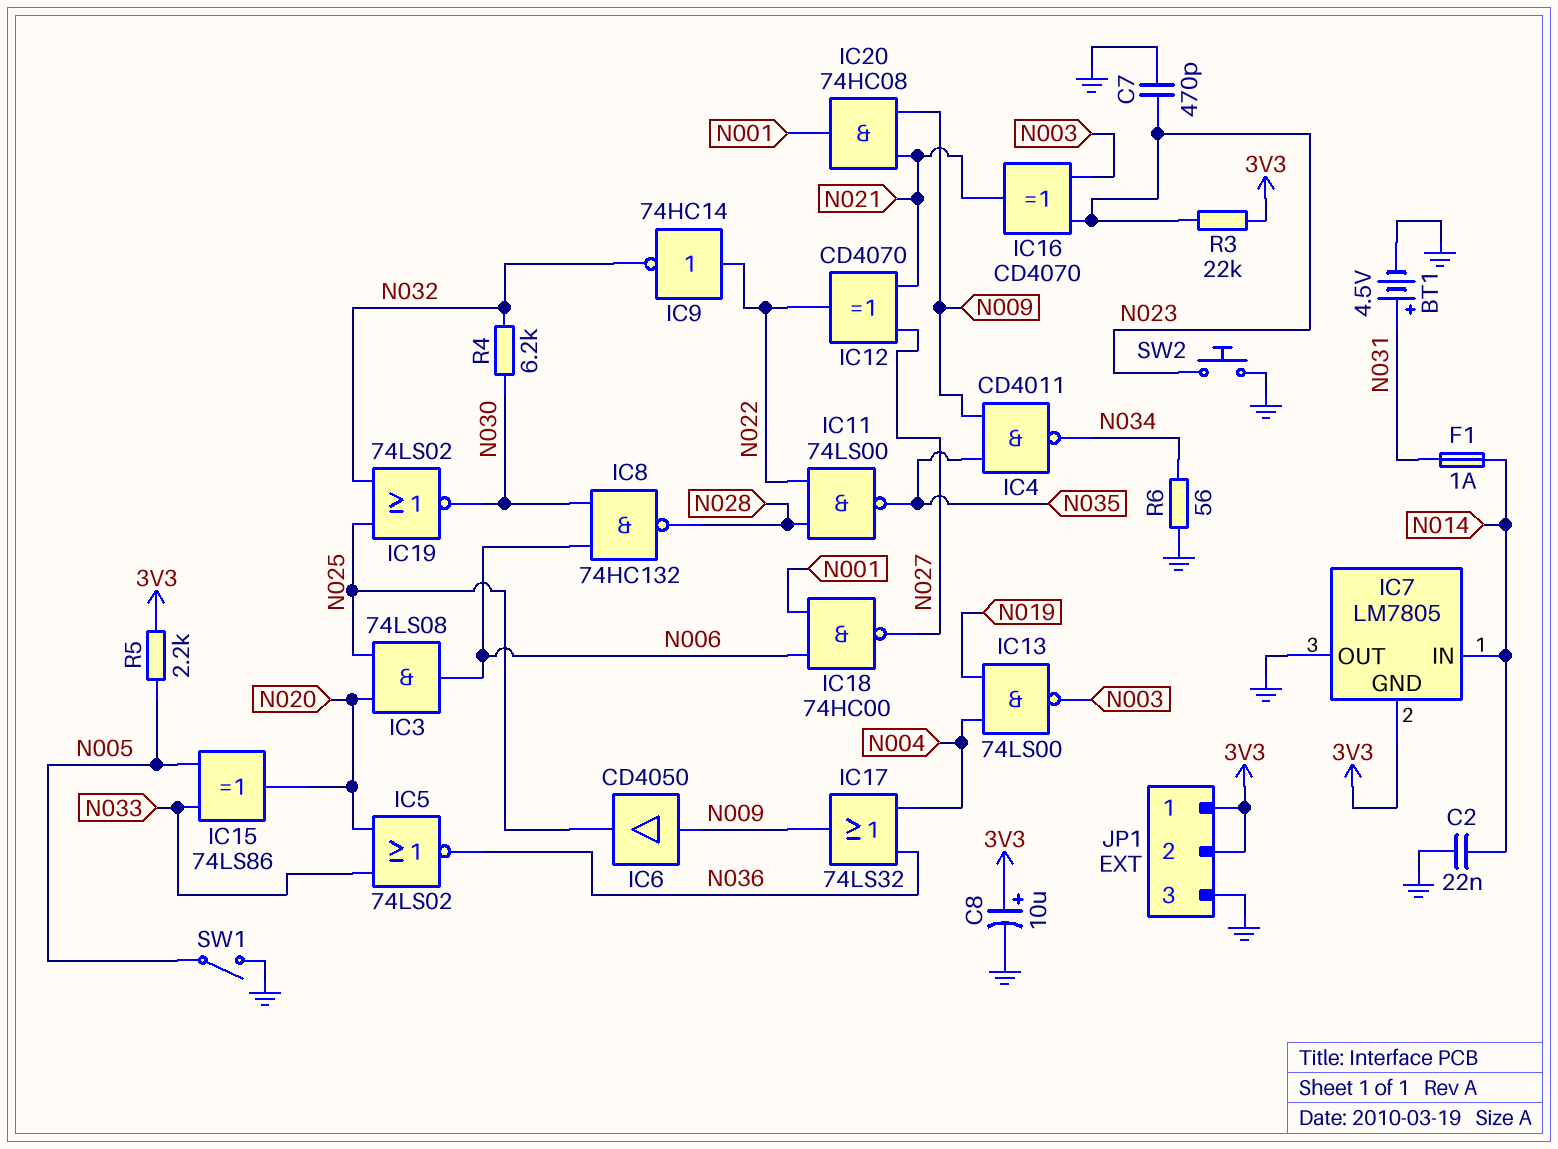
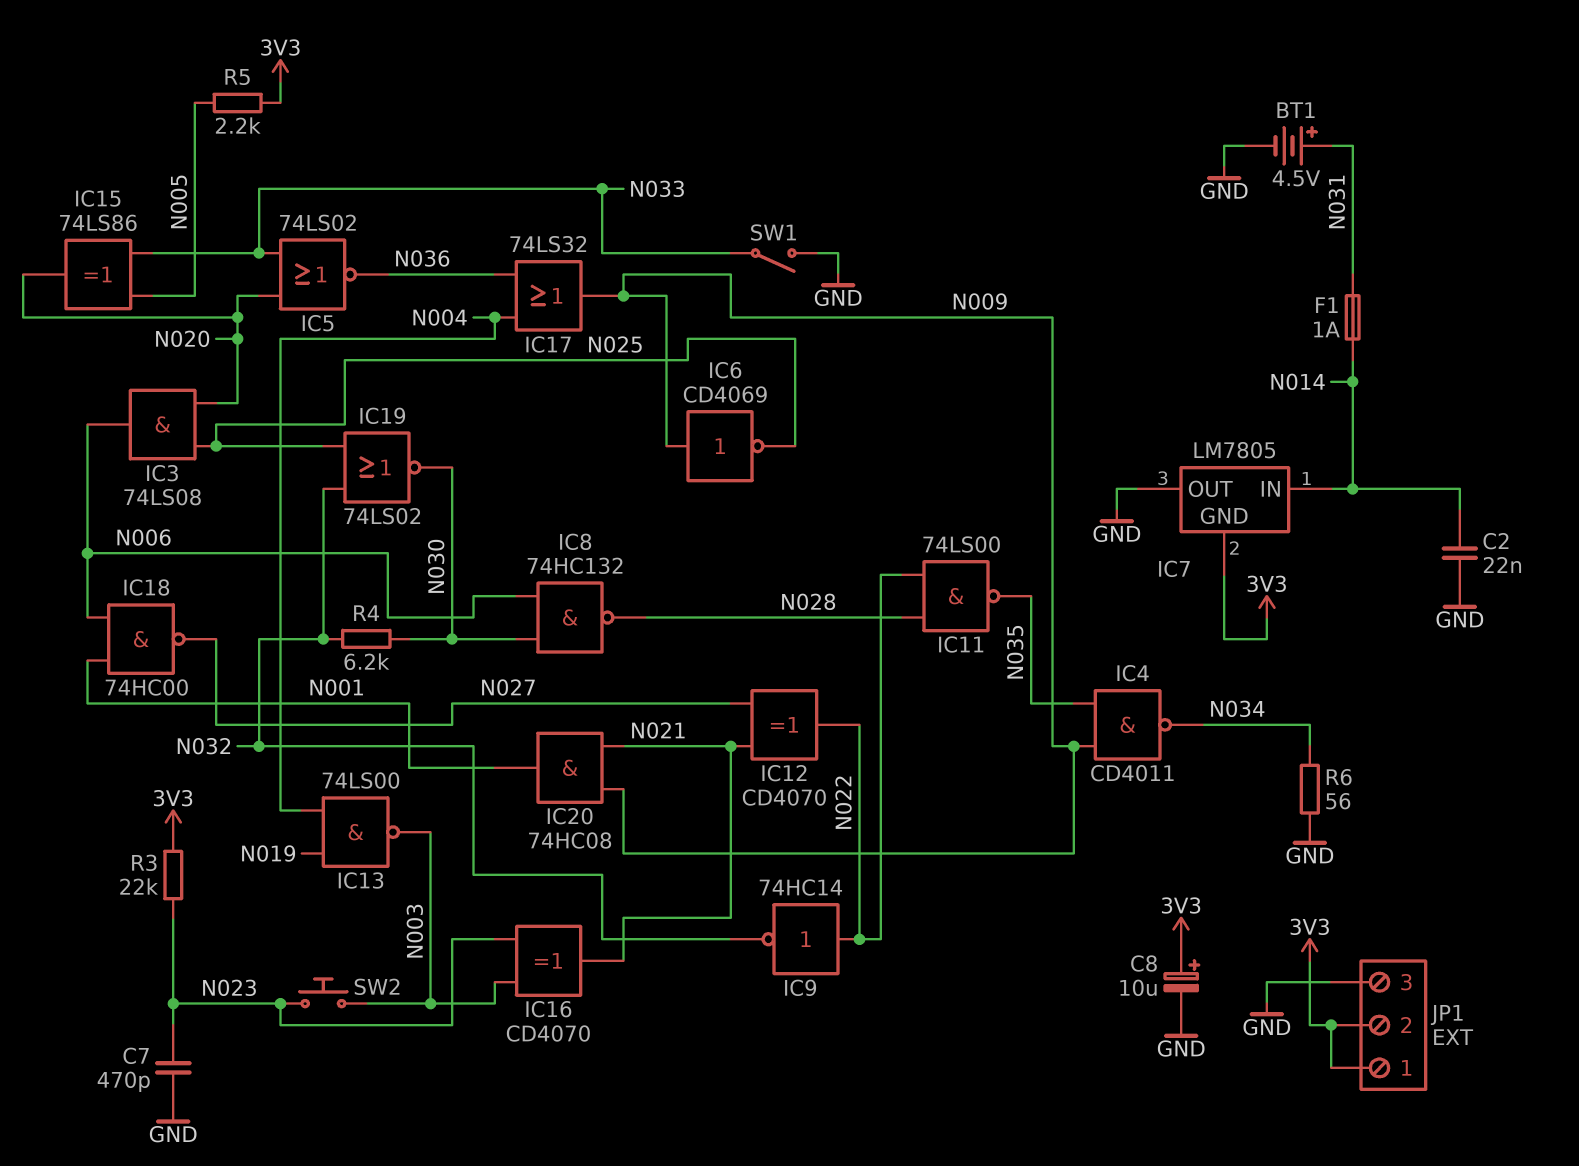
IC6: buffer CD4050 (in N009, out N025) -> NOT CD4069 (in N009, out N025)
SW1: switch (GND, N005) -> switch (GND, N033)
SW2: button (GND, N023) -> button (N003, N023)

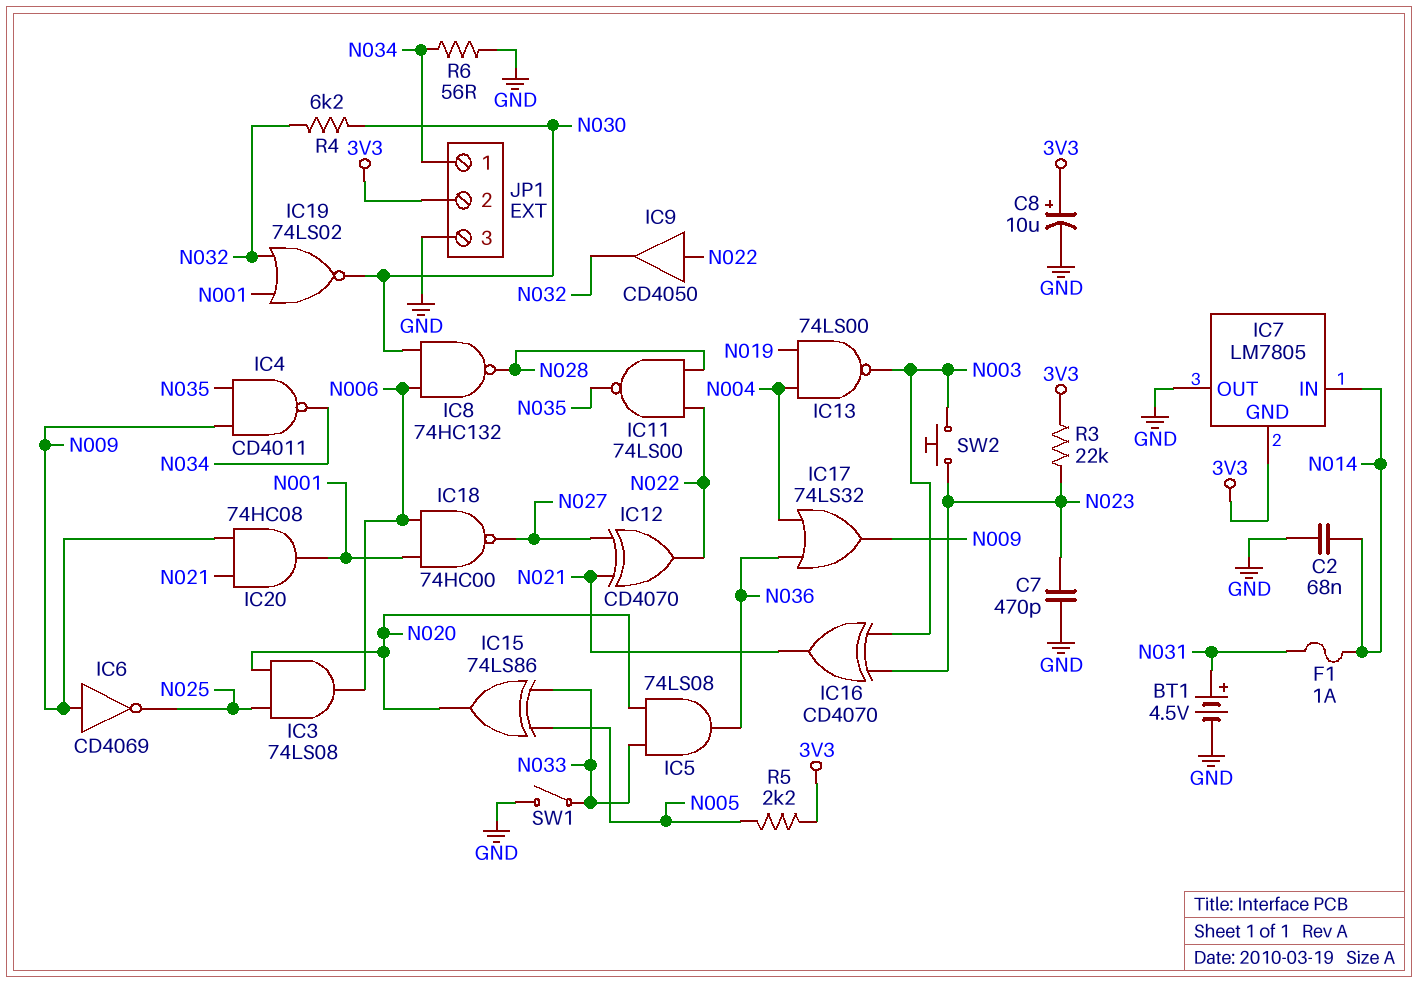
C2: 22nF (GND, N014) -> 68nF (GND, N014)
IC5: NOR 74LS02 (in N020, in N033, out N036) -> AND 74LS08 (in N020, in N033, out N036)
IC9: NOT 74HC14 (in N022, out N032) -> buffer CD4050 (in N022, out N032)
IC19: NOR 74LS02 (in N025, in N032, out N030) -> NOR 74LS02 (in N001, in N032, out N030)
JP1 pin 1: 3V3 -> N034

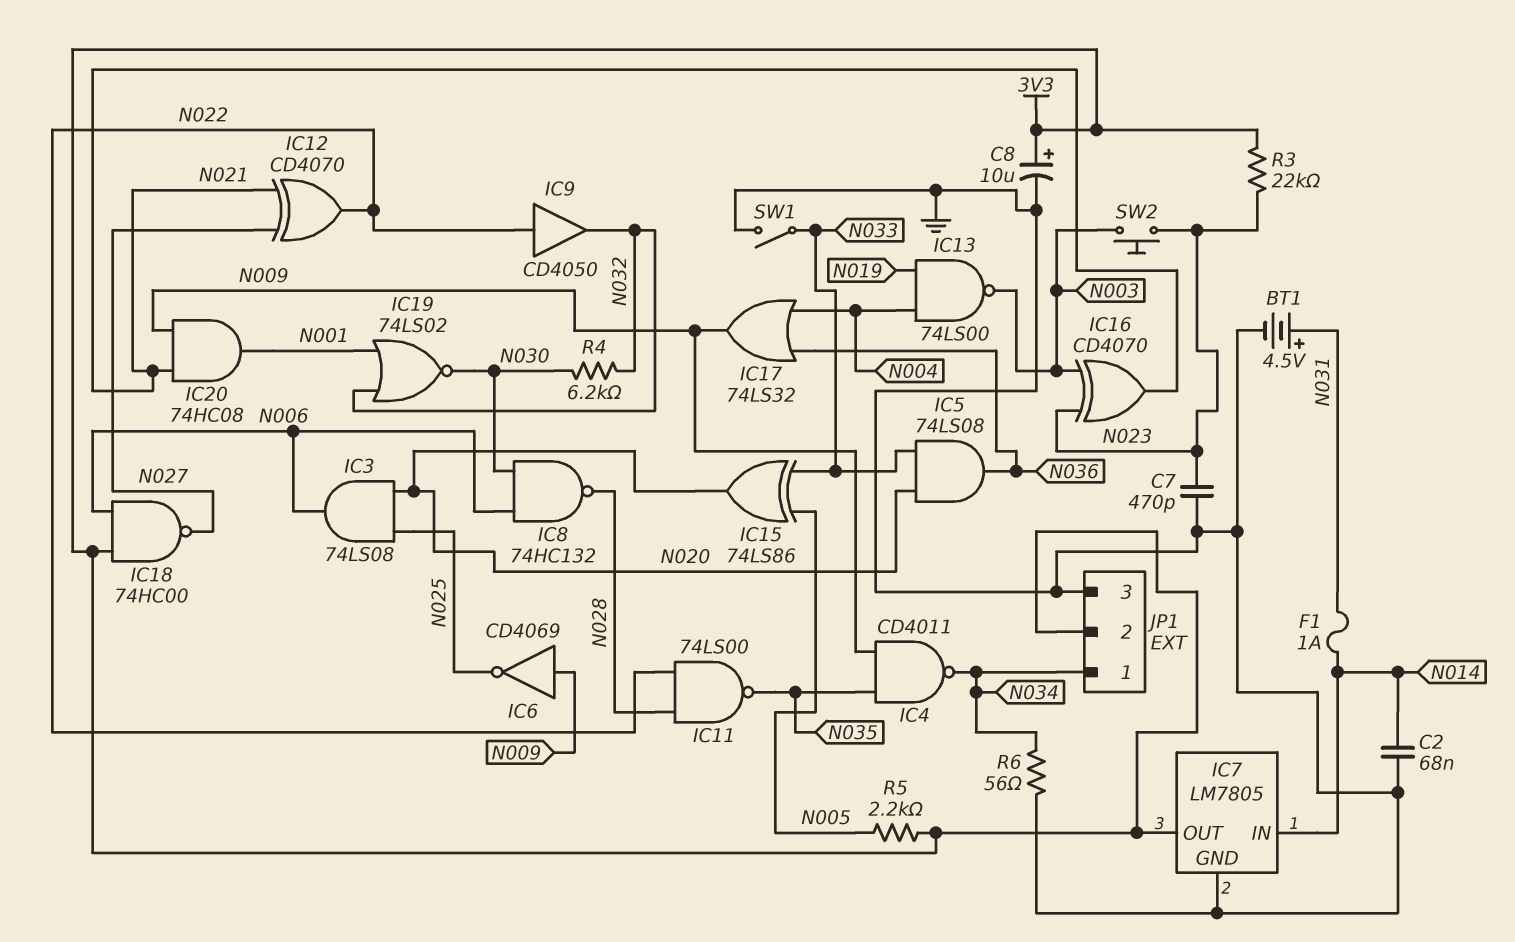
IC7 pin GND: 3V3 -> GND
IC7 pin OUT: GND -> 3V3
IC18: NAND 74HC00 (in N001, in N006, out N027) -> NAND 74HC00 (in 3V3, in N006, out N027)

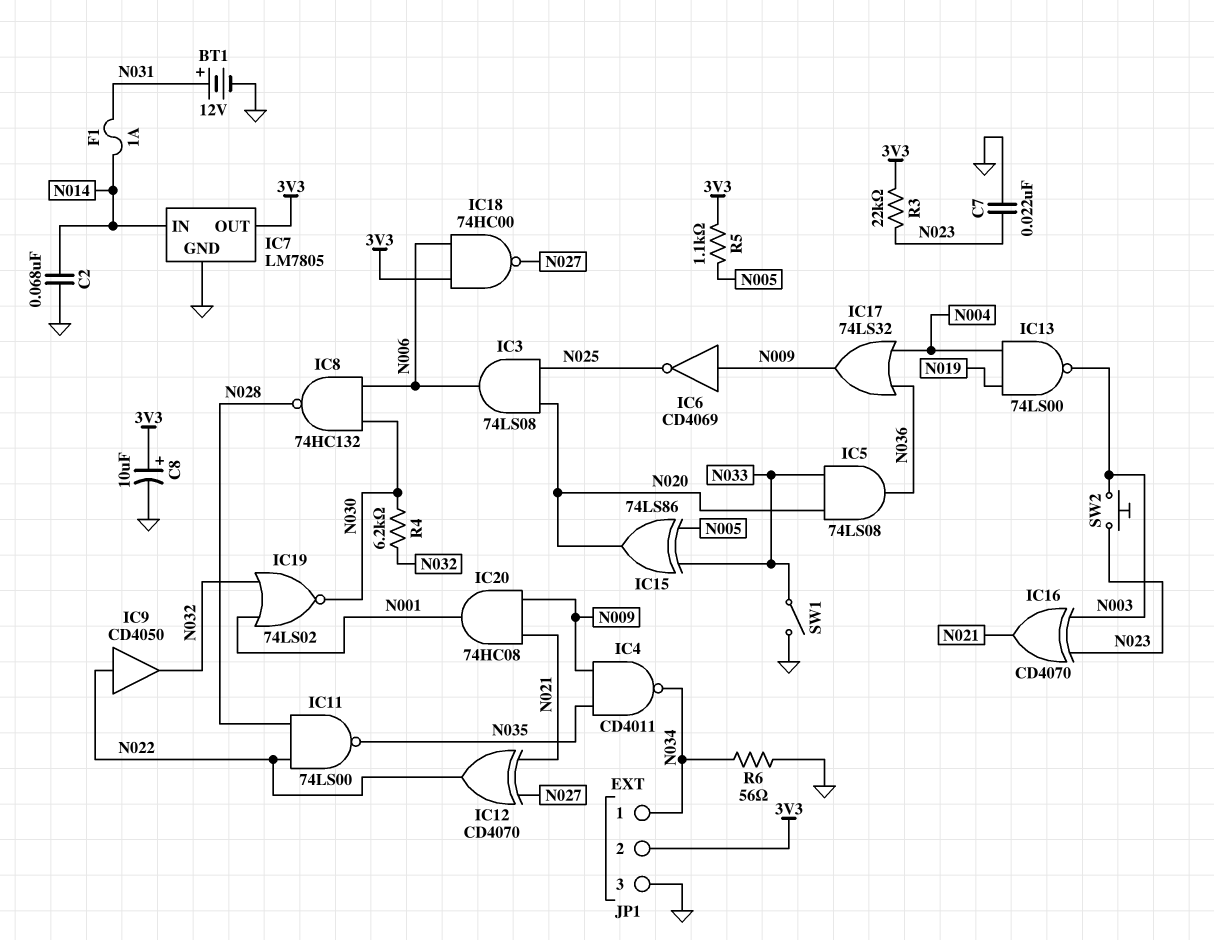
BT1: 4.5V (plus N031, minus GND) -> 12V (plus N031, minus GND)
C7: 470pF (GND, N023) -> 22nF (GND, N023)
R5: 2.2k (3V3, N005) -> 1.1k (3V3, N005)

